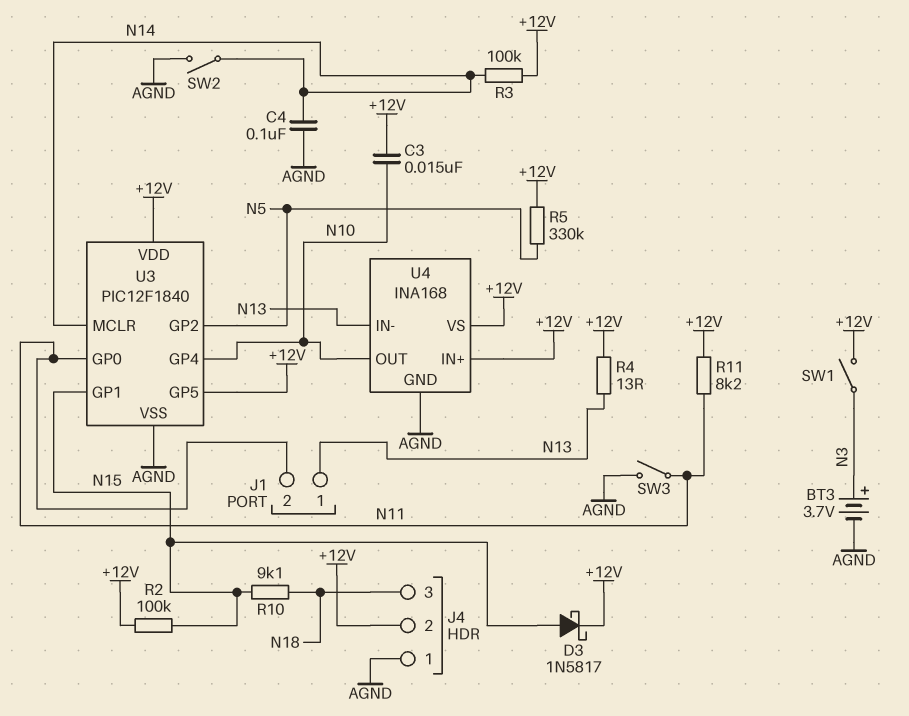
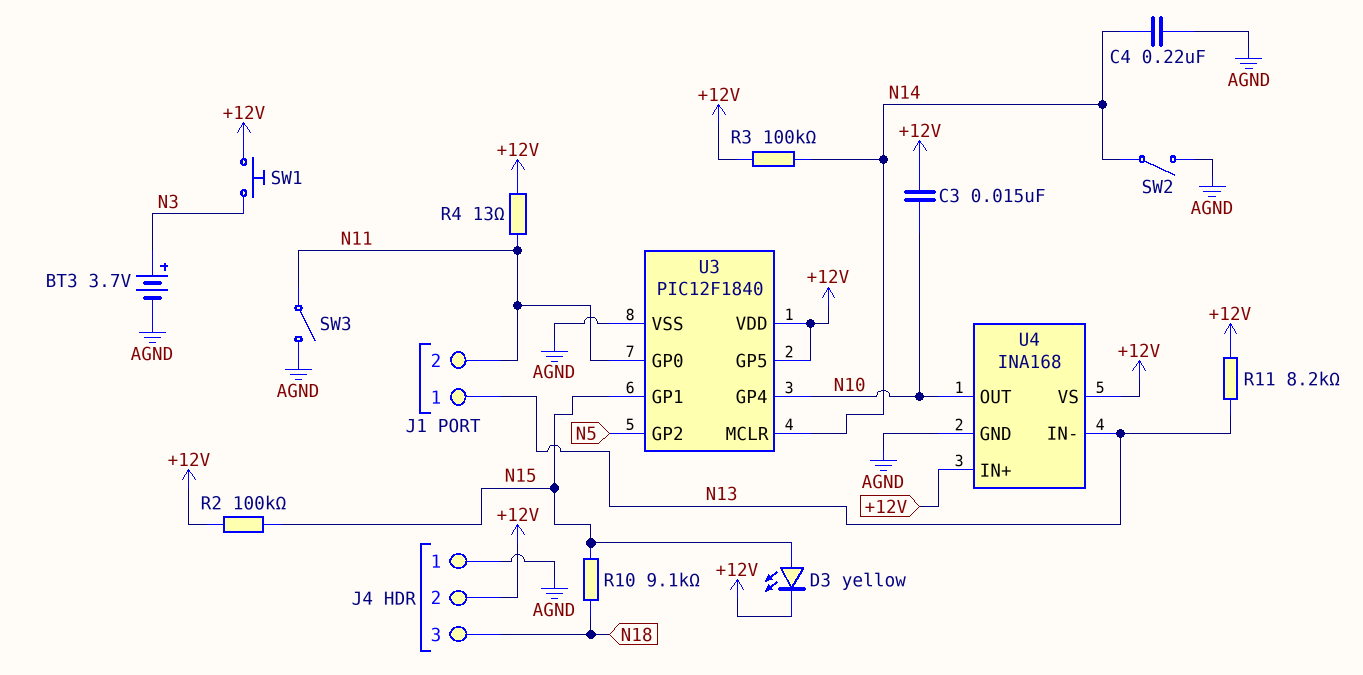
C4: 100nF (AGND, N14) -> 220nF (AGND, N14)
D3: schottky 1N5817 (A N15, K +12V) -> LED yellow (A N15, K +12V)
R4: 13 (+12V, N13) -> 13 (+12V, N11)
R5: 330k (+12V, N5) -> none
R11: 8.2k (+12V, N11) -> 8.2k (+12V, N13)
SW1: switch (+12V, N3) -> button (+12V, N3)

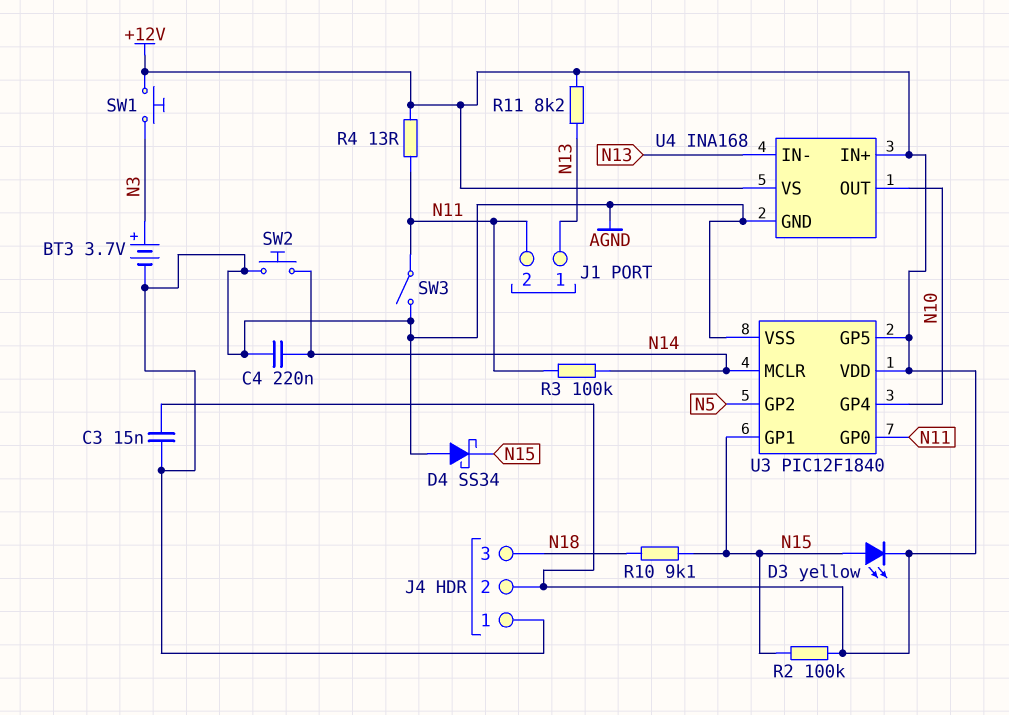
C3: 15nF (+12V, N10) -> 15nF (+12V, AGND)
D4: none -> schottky SS34 (A AGND, K N15)
R3: 100k (+12V, N14) -> 100k (N11, N14)
SW2: switch (AGND, N14) -> button (AGND, N14)

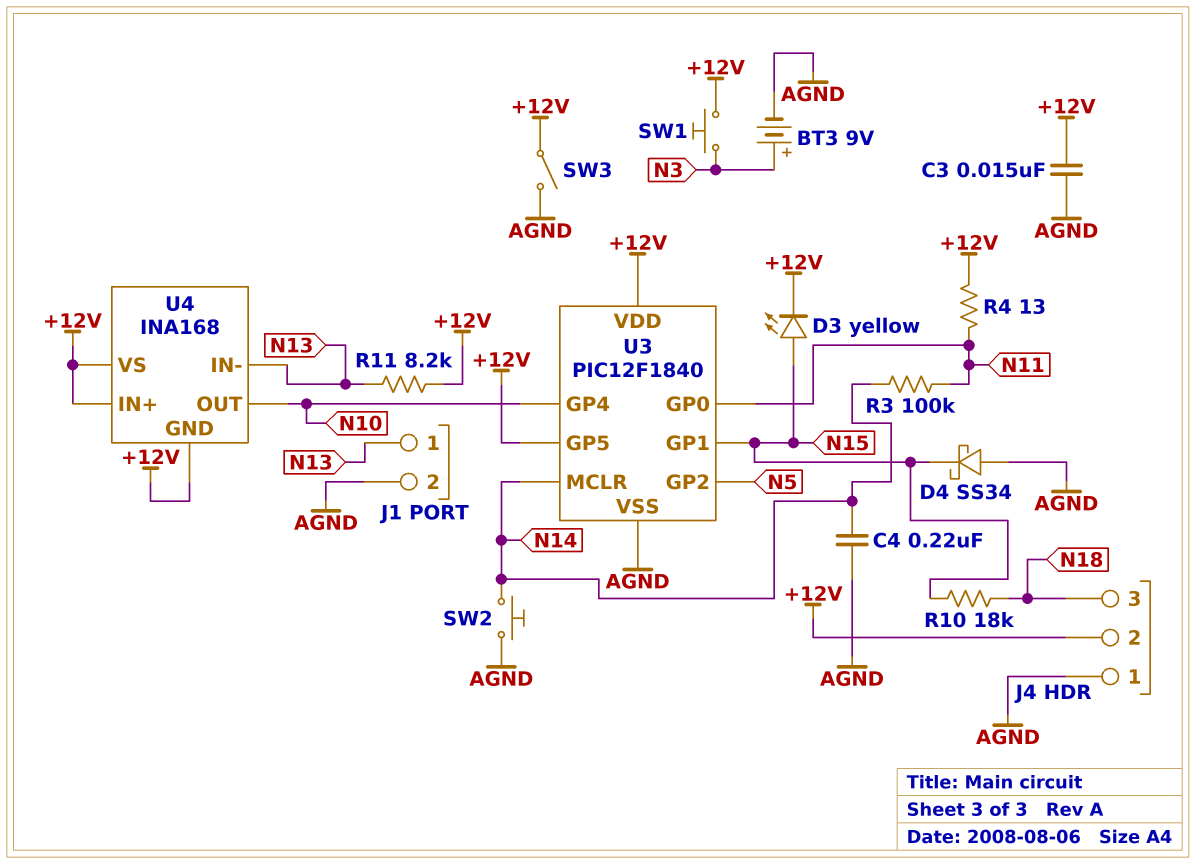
BT3: 3.7V (plus N3, minus AGND) -> 9V (plus N3, minus AGND)
J1 pin 2: N11 -> AGND
R2: 100k (+12V, N15) -> none
R10: 9.1k (N15, N18) -> 18k (N15, N18)
SW3: switch (AGND, N11) -> switch (+12V, AGND)
U4 pin GND: AGND -> +12V

